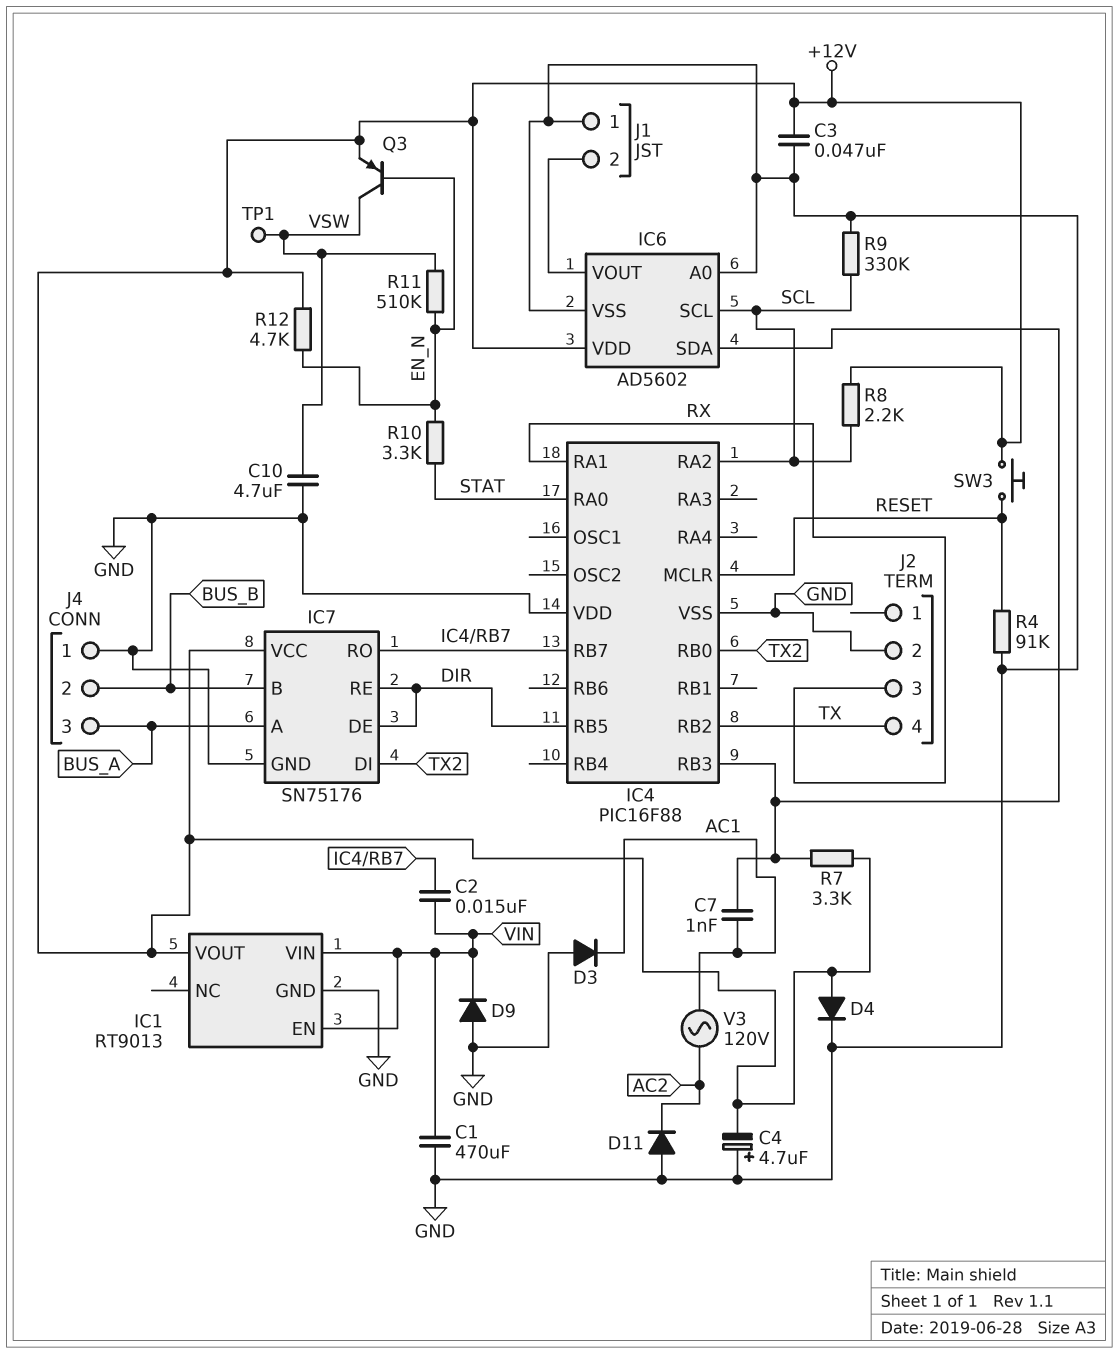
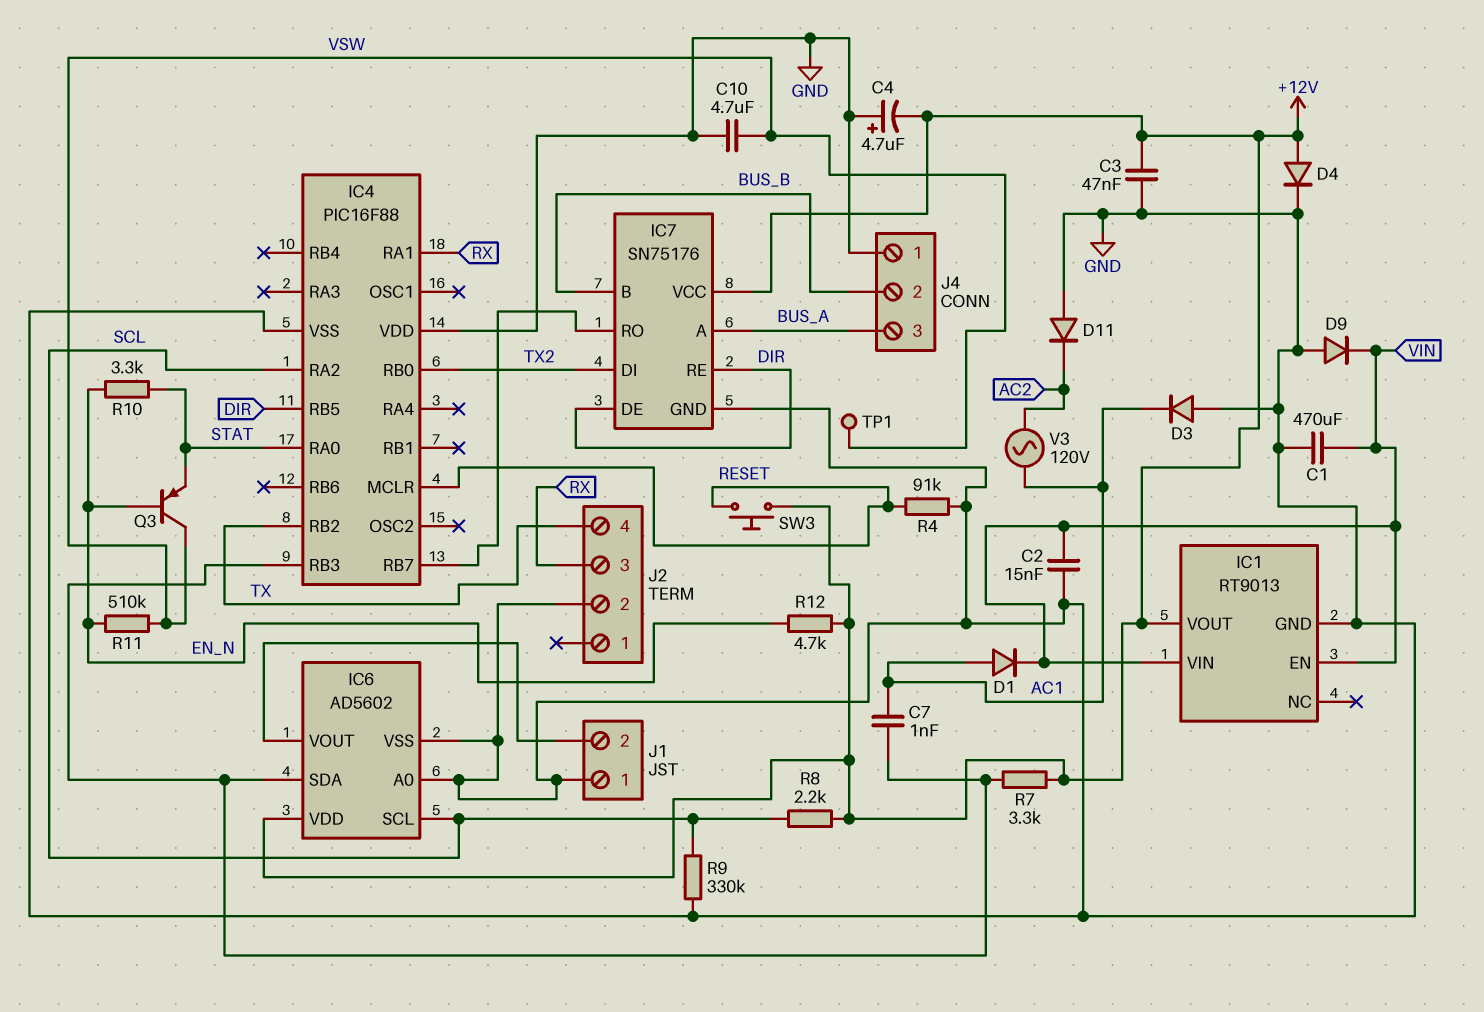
C2: 15nF (IC4/RB7, VIN) -> 15nF (GND, VIN)
D1: none -> diode (A AC1, K VIN)
Q3: PNP (B EN_N, C VSW, E +12V) -> PNP (B EN_N, C VSW, E STAT)

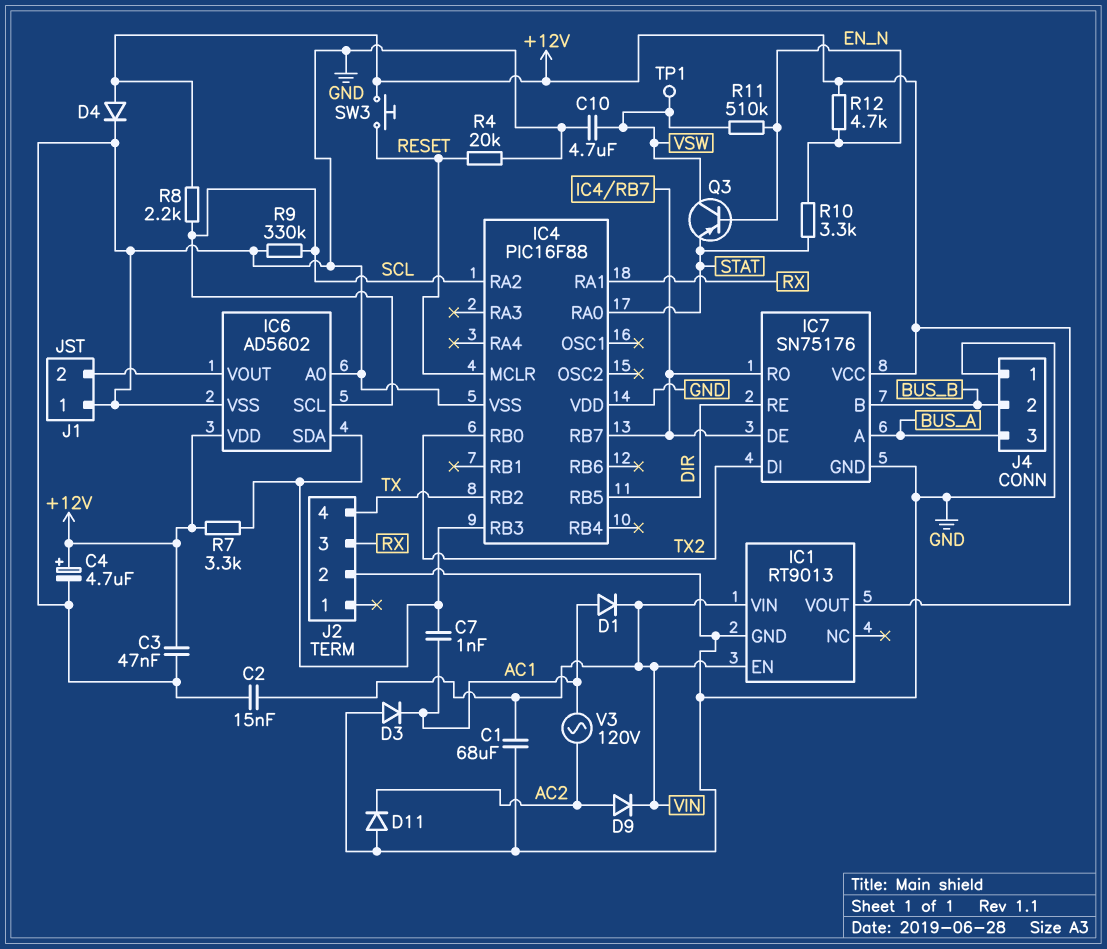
C1: 470uF (GND, VIN) -> 68uF (GND, VIN)
C4: 4.7uF (plus GND, minus +12V) -> 4.7uF (plus +12V, minus GND)
D9: diode (A GND, K VIN) -> diode (A AC2, K VIN)
IC7 pin DE: DIR -> IC4/RB7
R4: 91k (GND, RESET) -> 20k (GND, RESET)

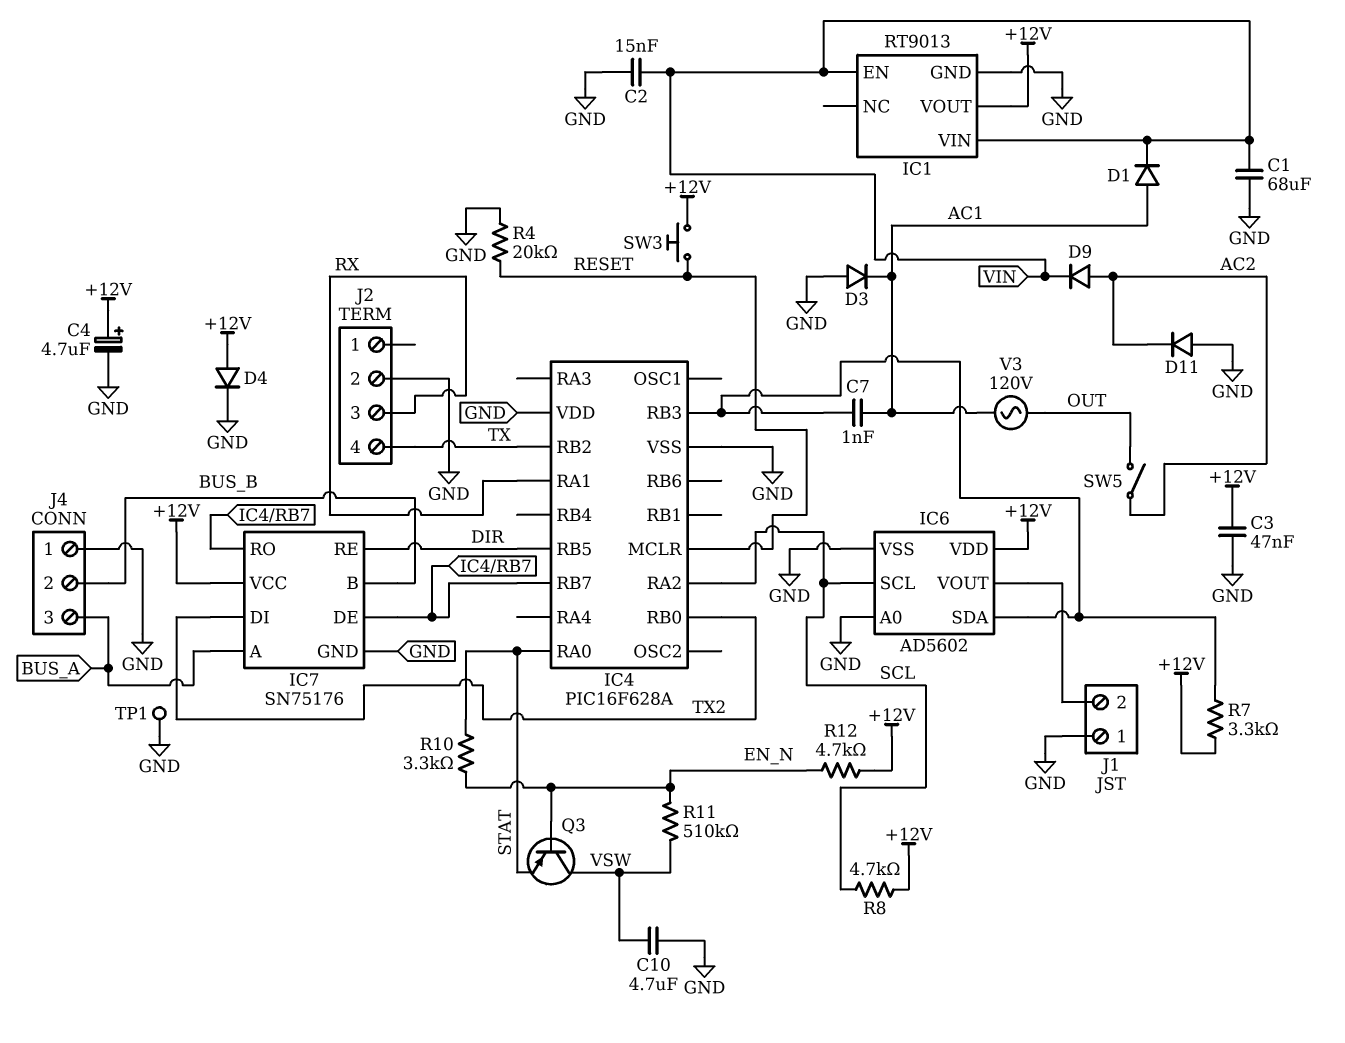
IC4: PIC16F88 -> PIC16F628A
R8: 2.2k (+12V, SCL) -> 4.7k (+12V, SCL)
R9: 330k (GND, SCL) -> none
SW5: none -> switch (AC2, OUT)
TP1: test point (VSW) -> test point (GND)
V3: AC 120V (AC1, AC2) -> AC 120V (AC1, OUT)

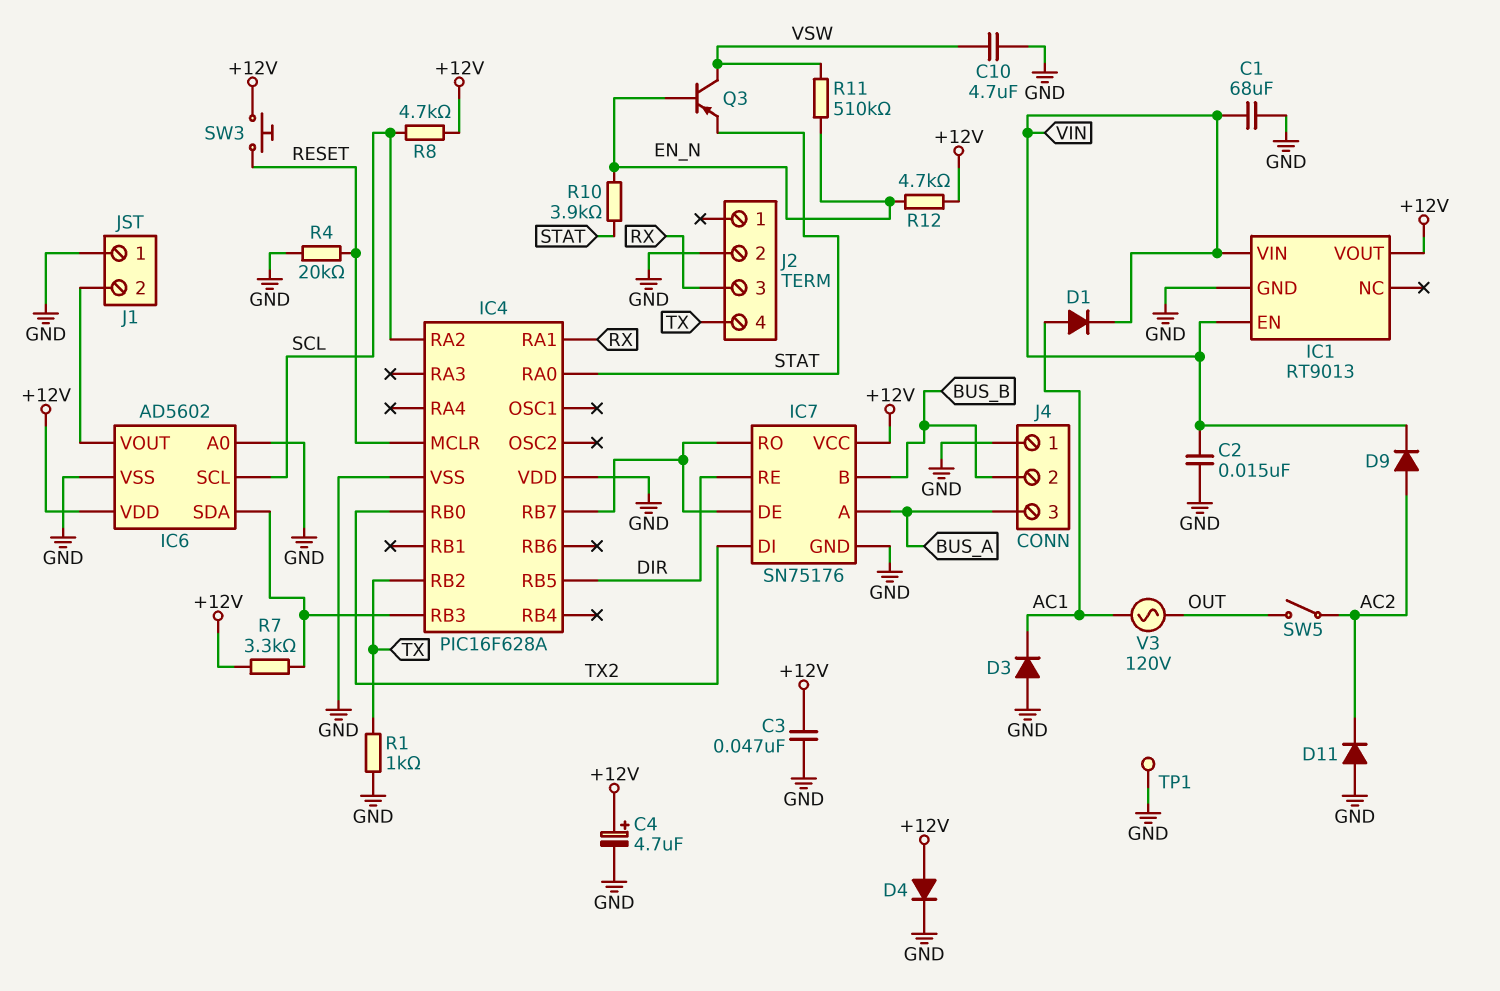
C7: 1nF (AC1, IC4/RB3) -> none
R1: none -> 1k (GND, TX)
R10: 3.3k (EN_N, STAT) -> 3.9k (EN_N, STAT)

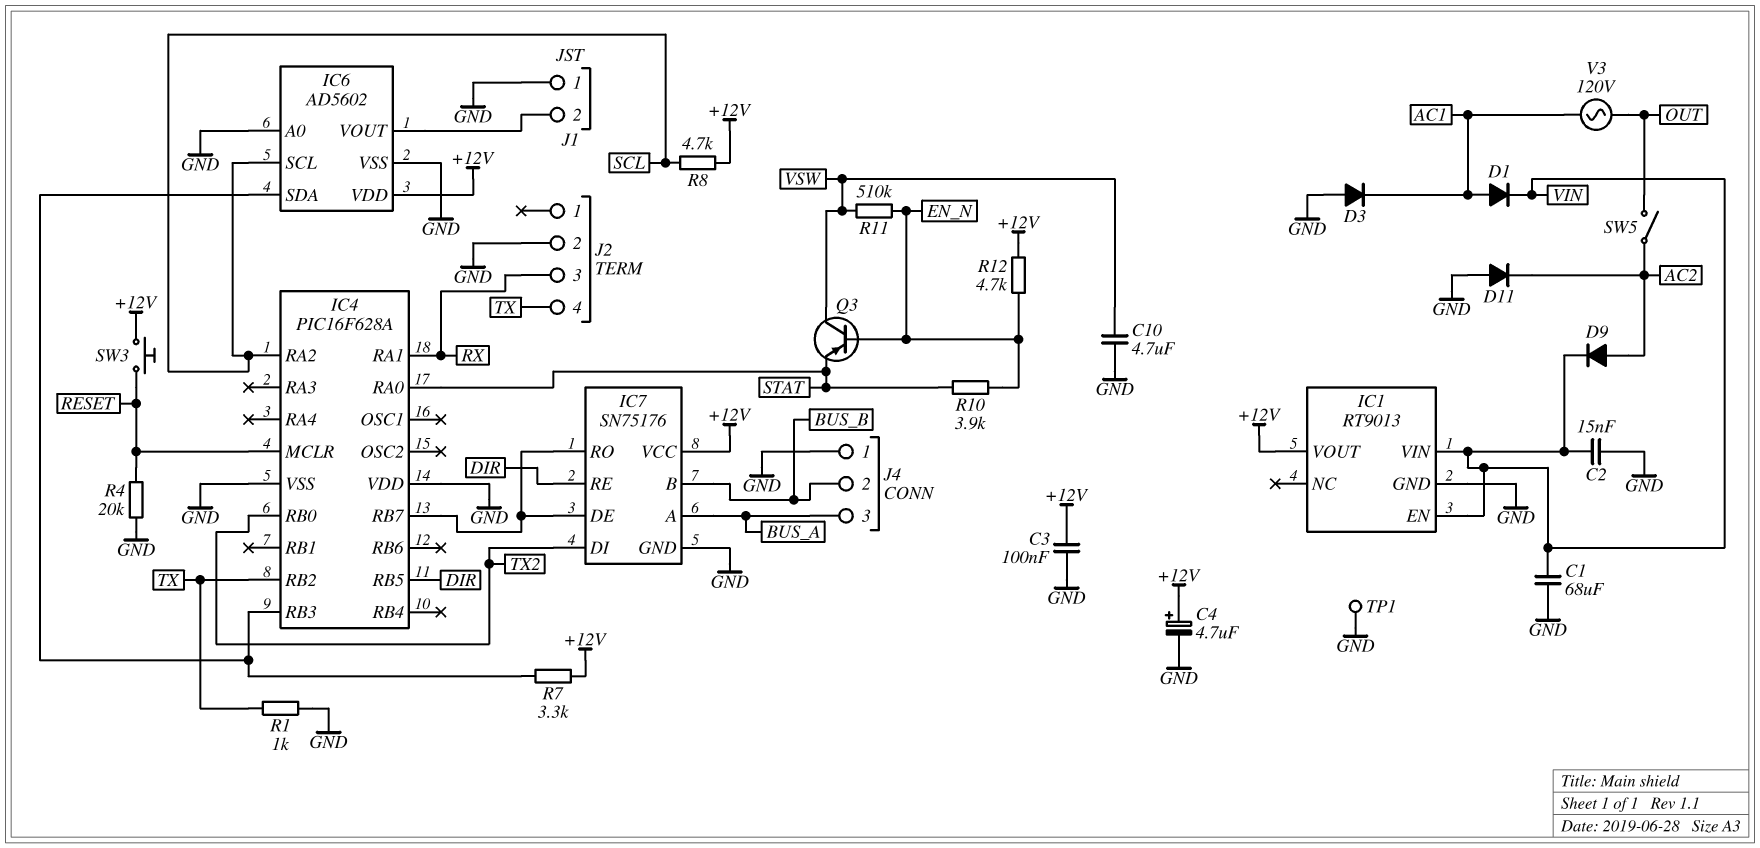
C3: 47nF (+12V, GND) -> 100nF (+12V, GND)
D4: diode (A +12V, K GND) -> none

